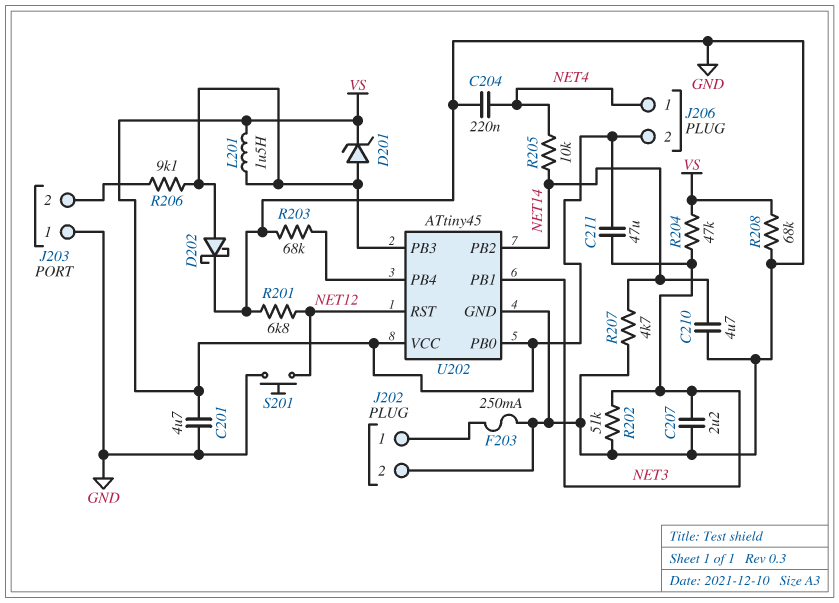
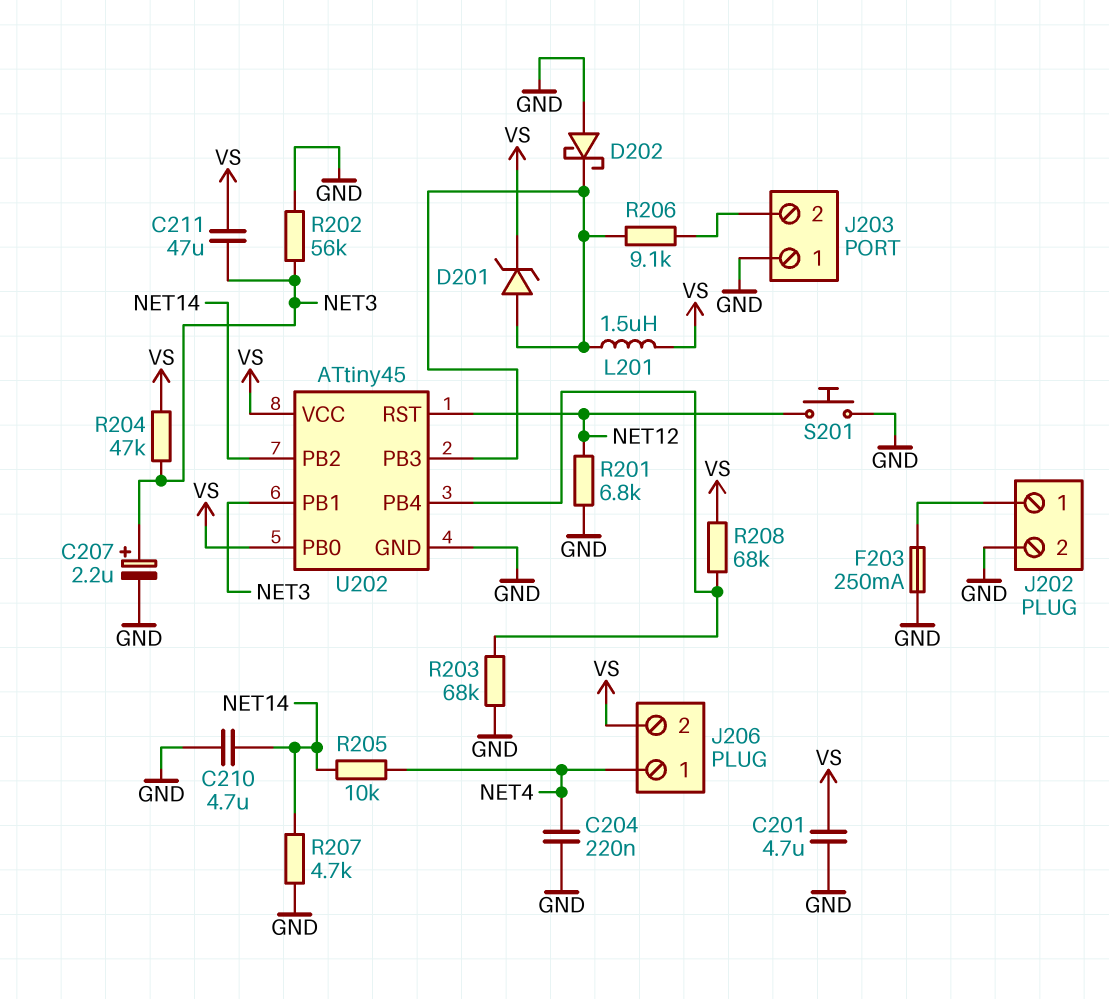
C207: 2.2uF (GND, NET3) -> 2.2uF (plus NET3, minus GND)
D202: schottky (A U202/PB3, K GND) -> schottky (A GND, K U202/PB3)
R202: 51k (GND, NET3) -> 56k (GND, NET3)
R208: 68k (GND, VS) -> 68k (U202/PB4, VS)

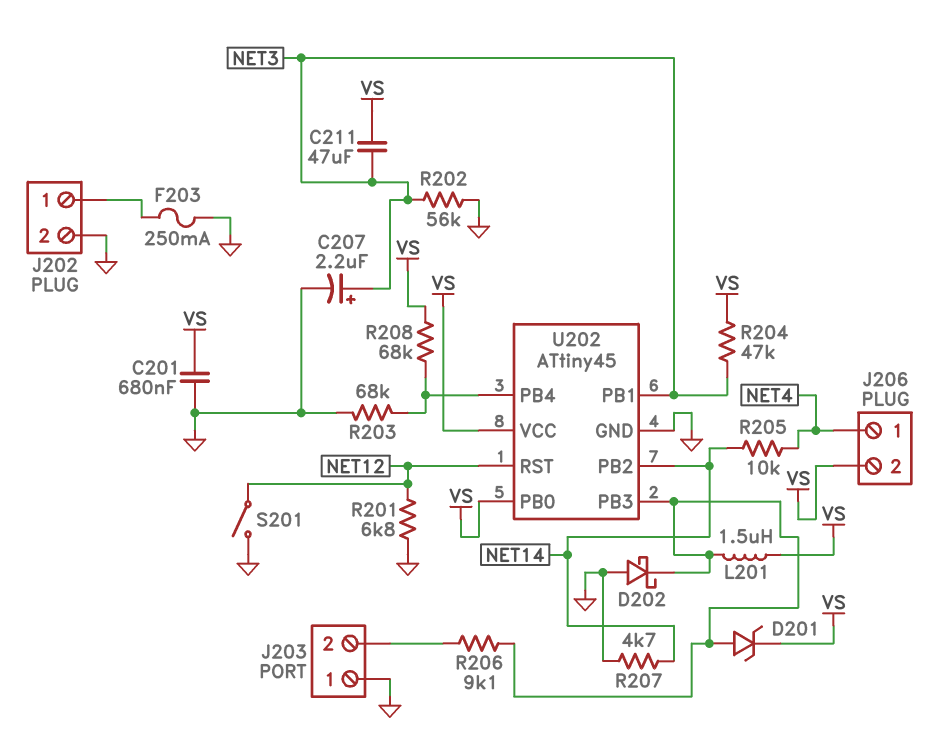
C201: 4.7uF (GND, VS) -> 680nF (GND, VS)
C204: 220nF (GND, NET4) -> none
C210: 4.7uF (GND, NET14) -> none
S201: button (GND, NET12) -> switch (GND, NET12)

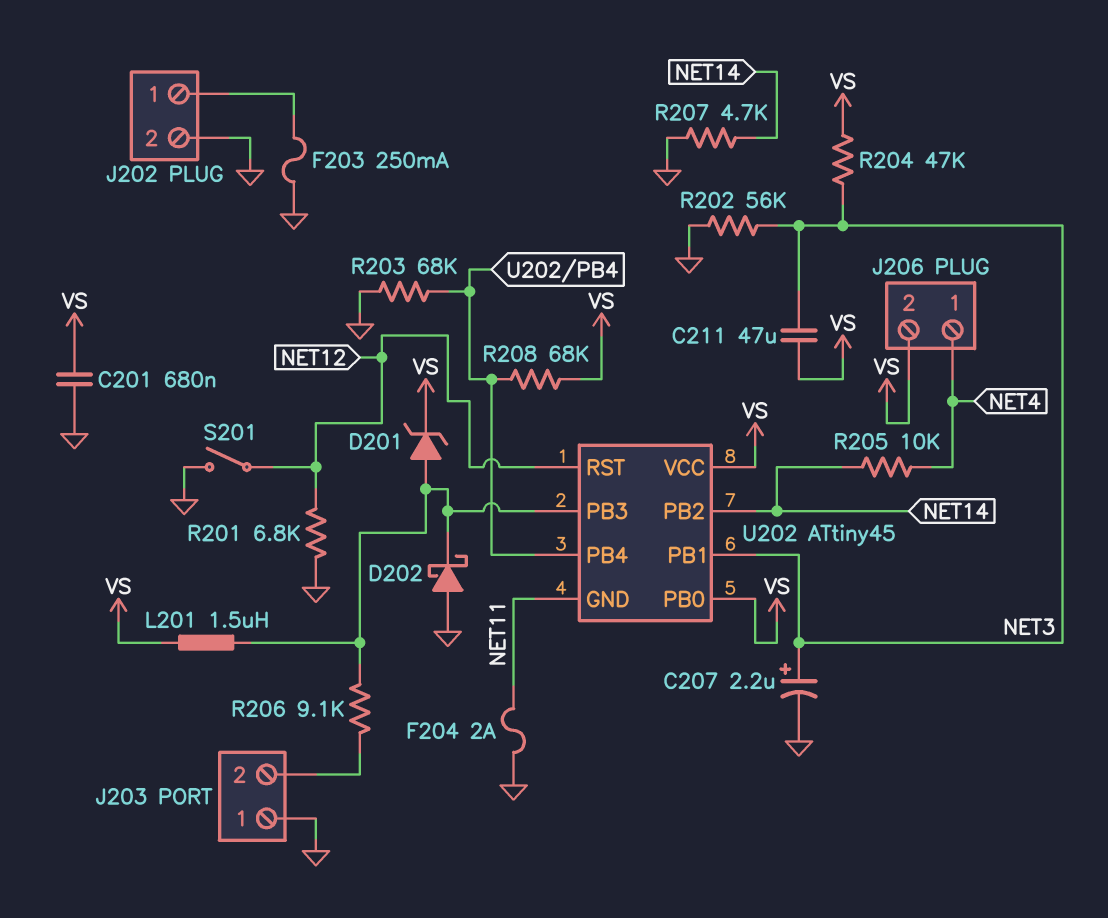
F204: none -> 2A (GND, NET11)
U202 pin GND: GND -> NET11

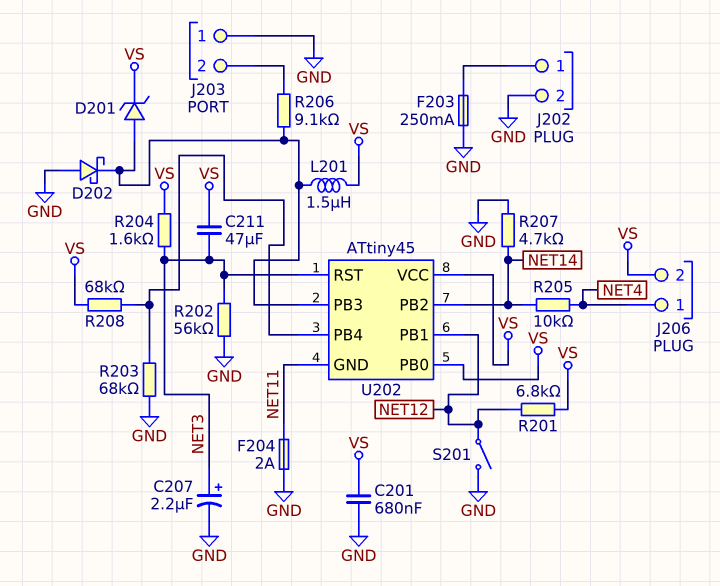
R201: 6.8k (GND, NET12) -> 6.8k (NET12, VS)
R204: 47k (NET3, VS) -> 1.6k (NET3, VS)
U202 pin PB1: NET3 -> NET12
U202 pin RST: NET12 -> NET3

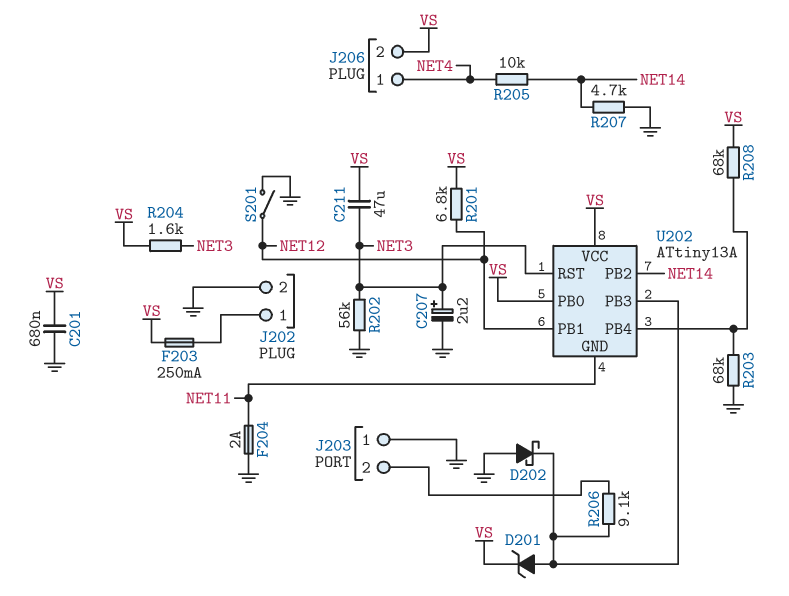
F203: 250mA (GND, J202/1) -> 250mA (J202/1, VS)
L201: 1.5uH (U202/PB3, VS) -> none
U202: ATtiny45 -> ATtiny13A

